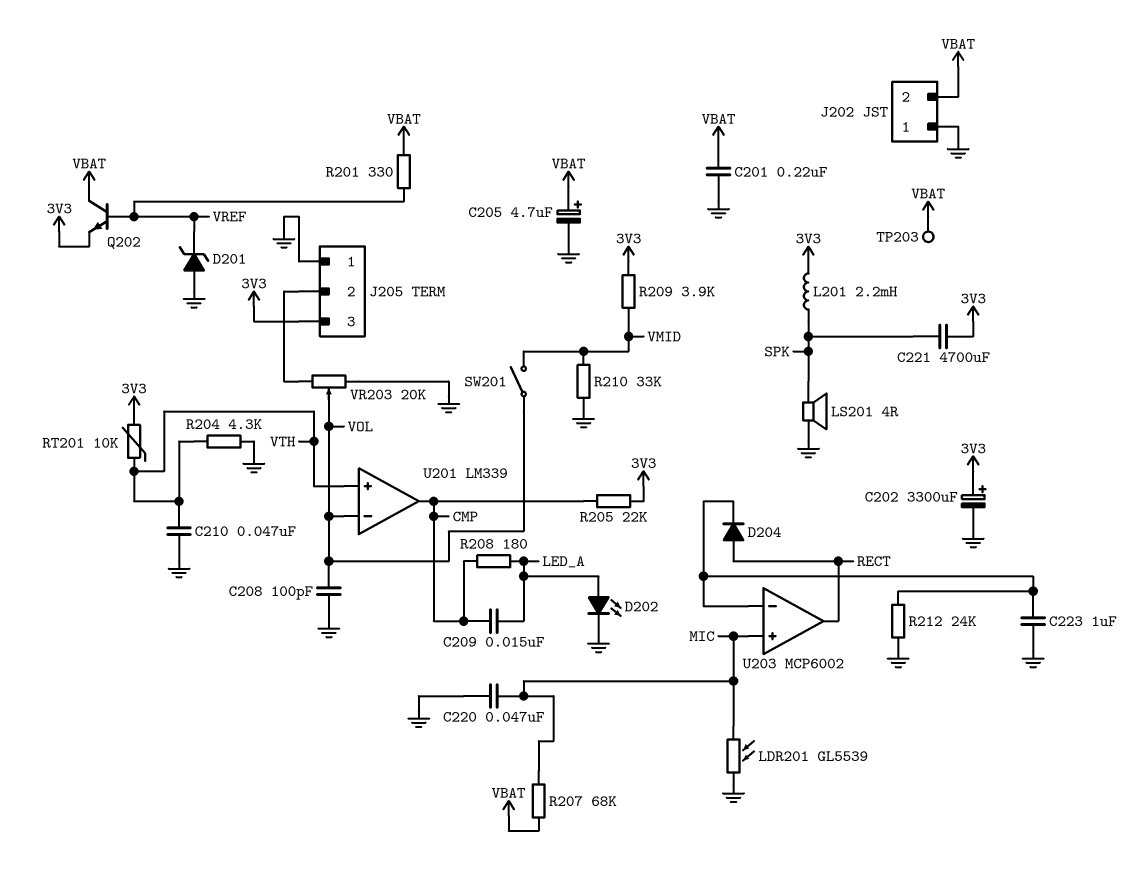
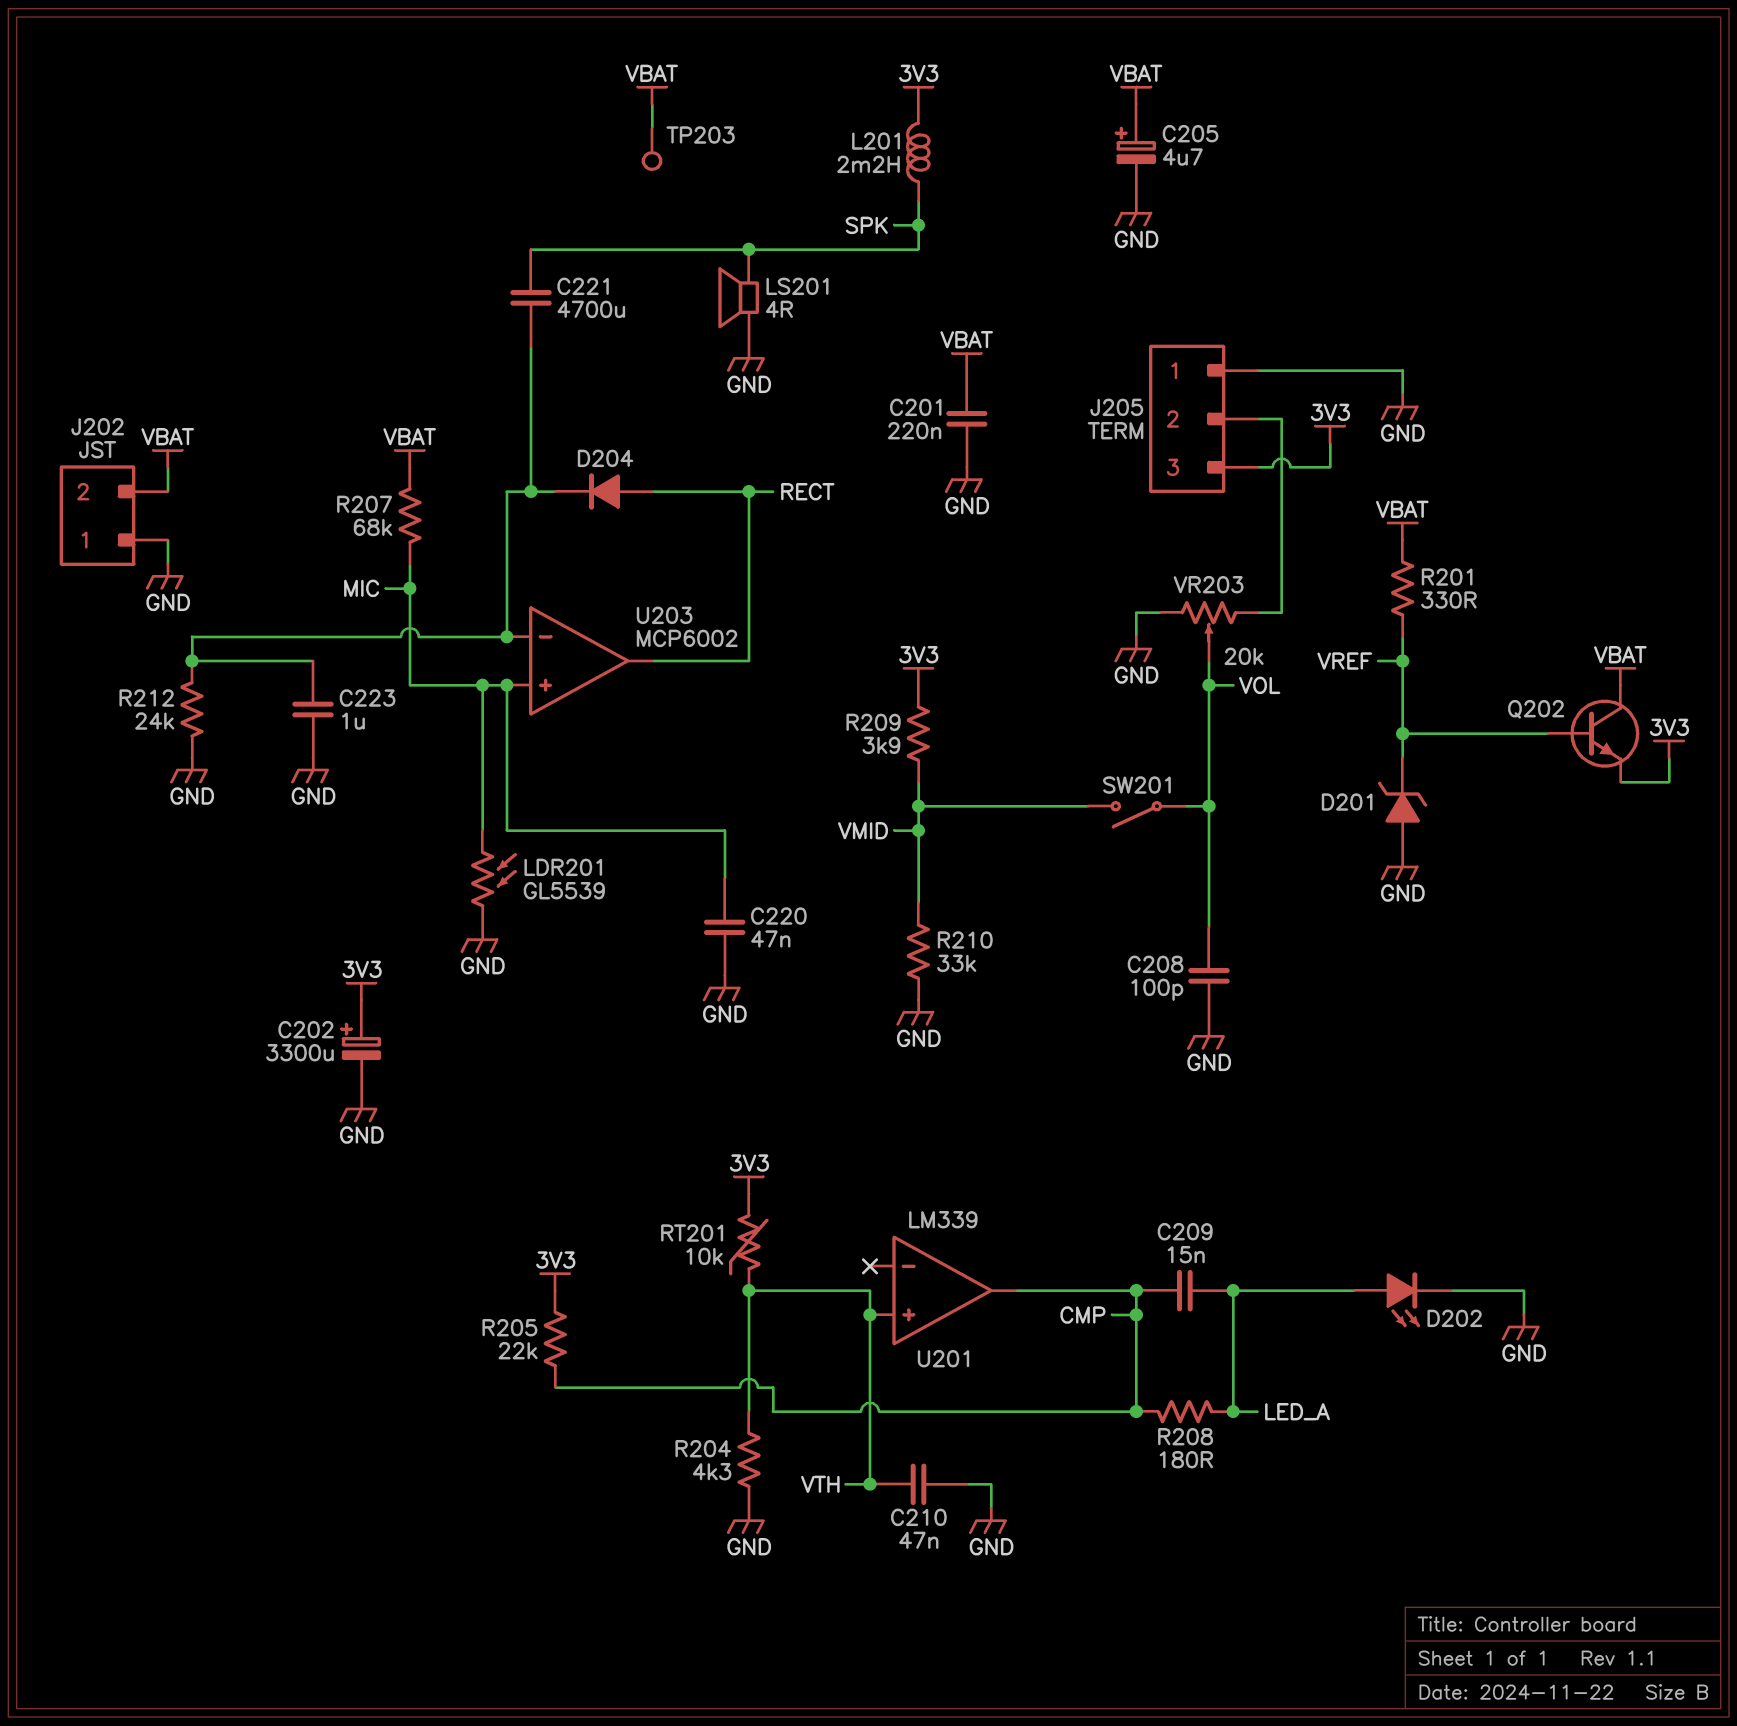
C221: 4700uF (3V3, SPK) -> 4700uF (SPK, U203/in-)
U201 pin in-: VOL -> none

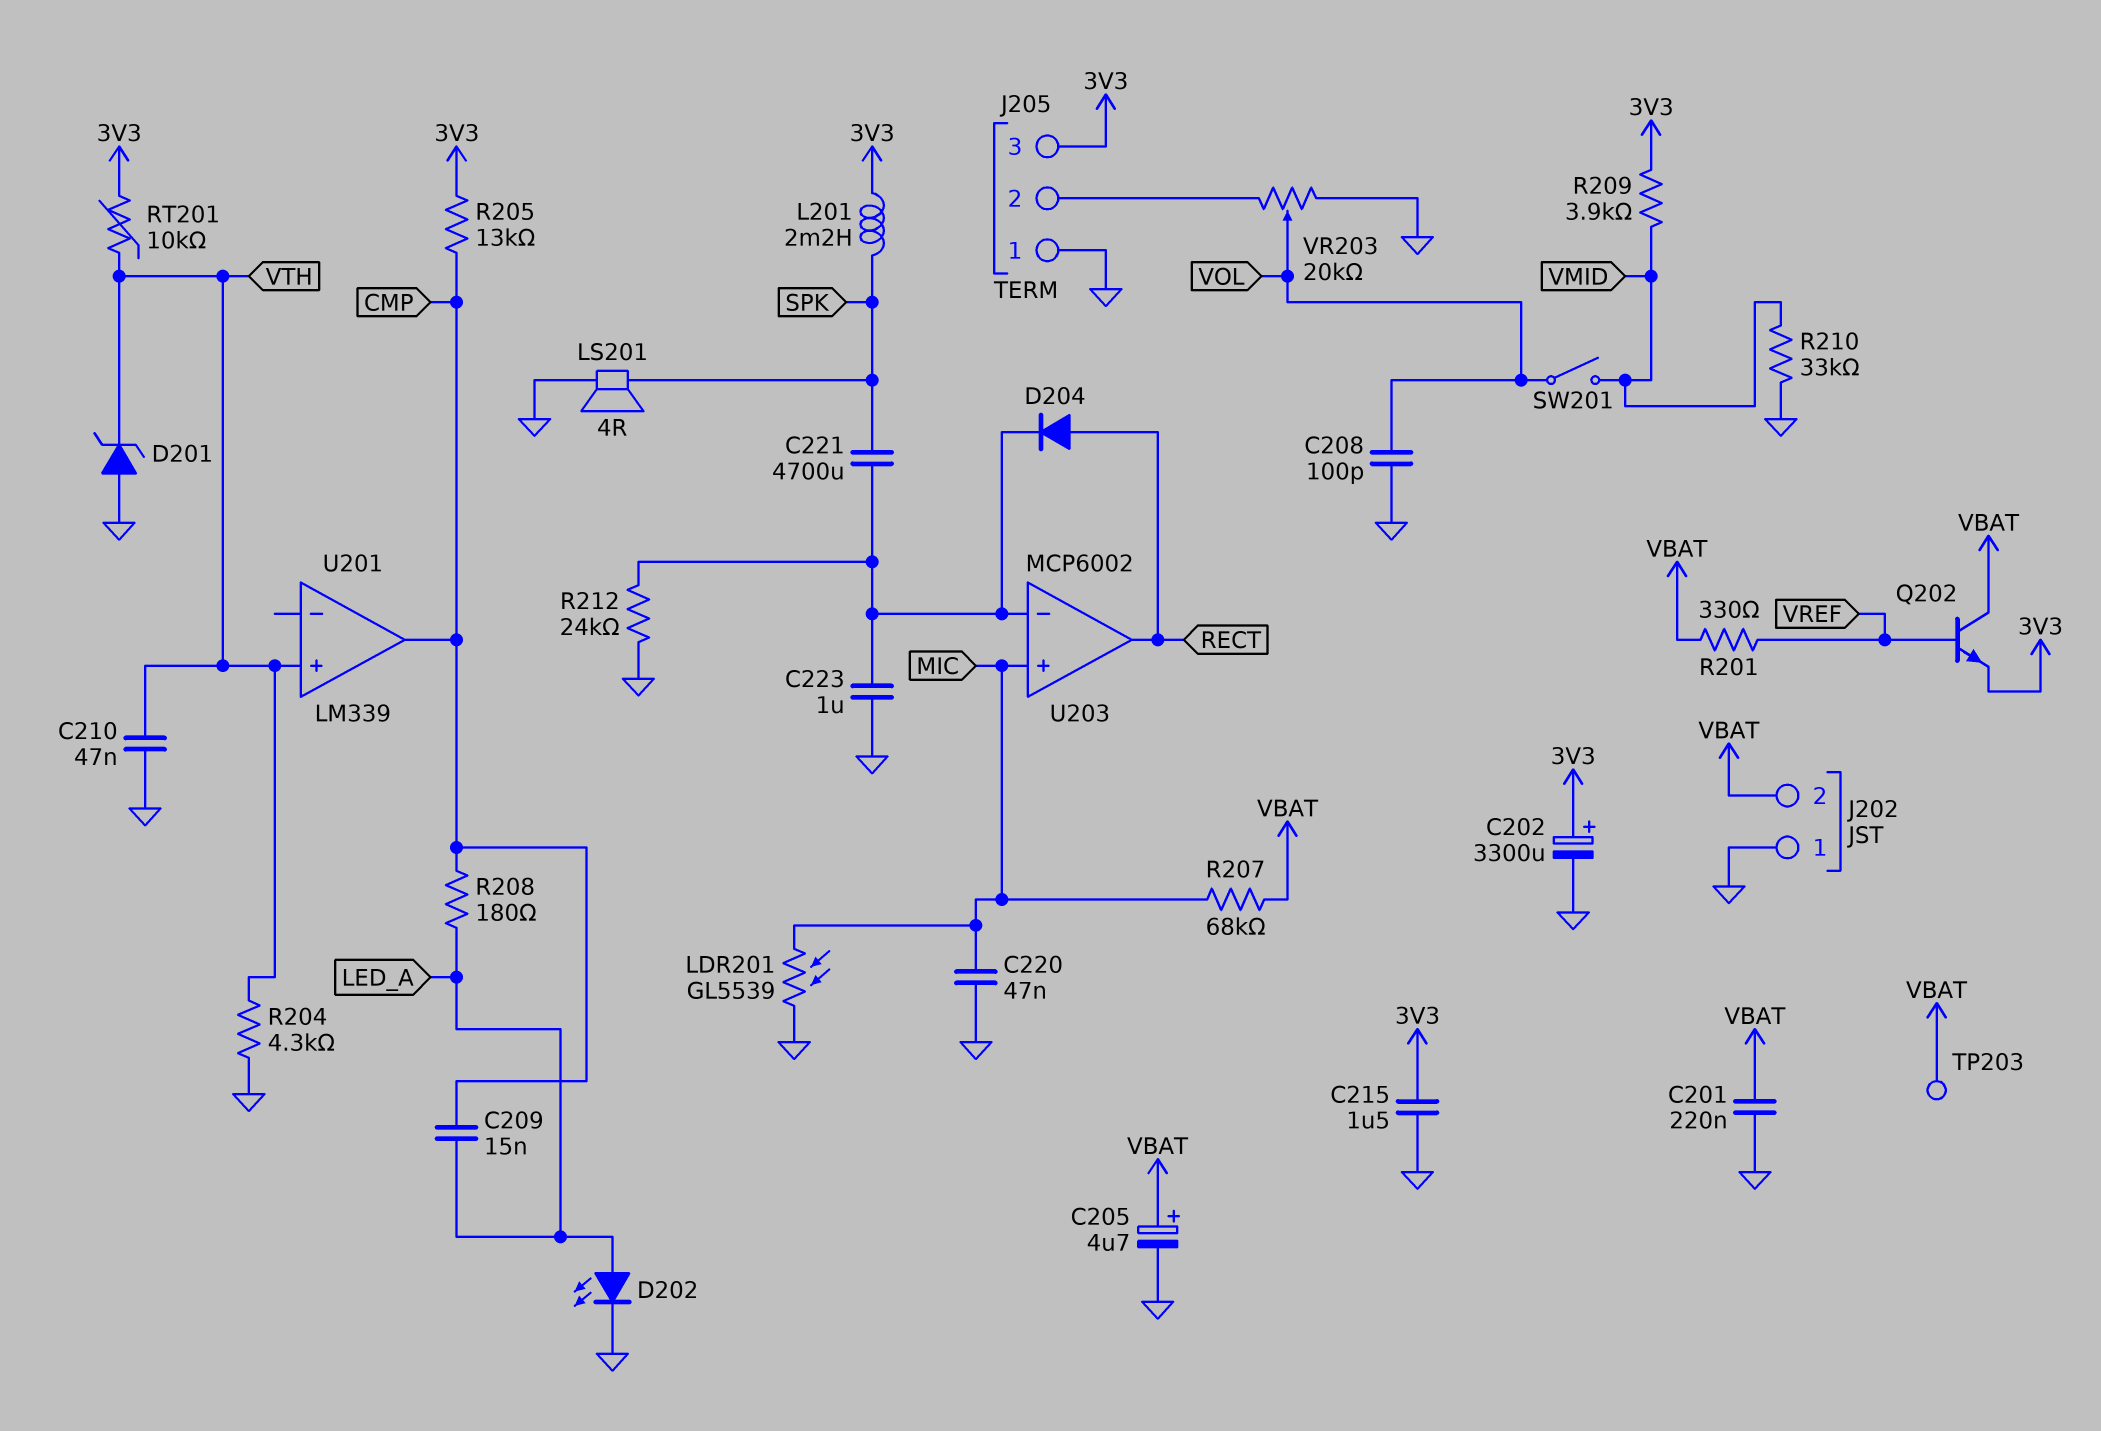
C215: none -> 1.5uF (3V3, GND)
D201: zener (A GND, K VREF) -> zener (A GND, K VTH)
R205: 22k (3V3, CMP) -> 13k (3V3, CMP)

